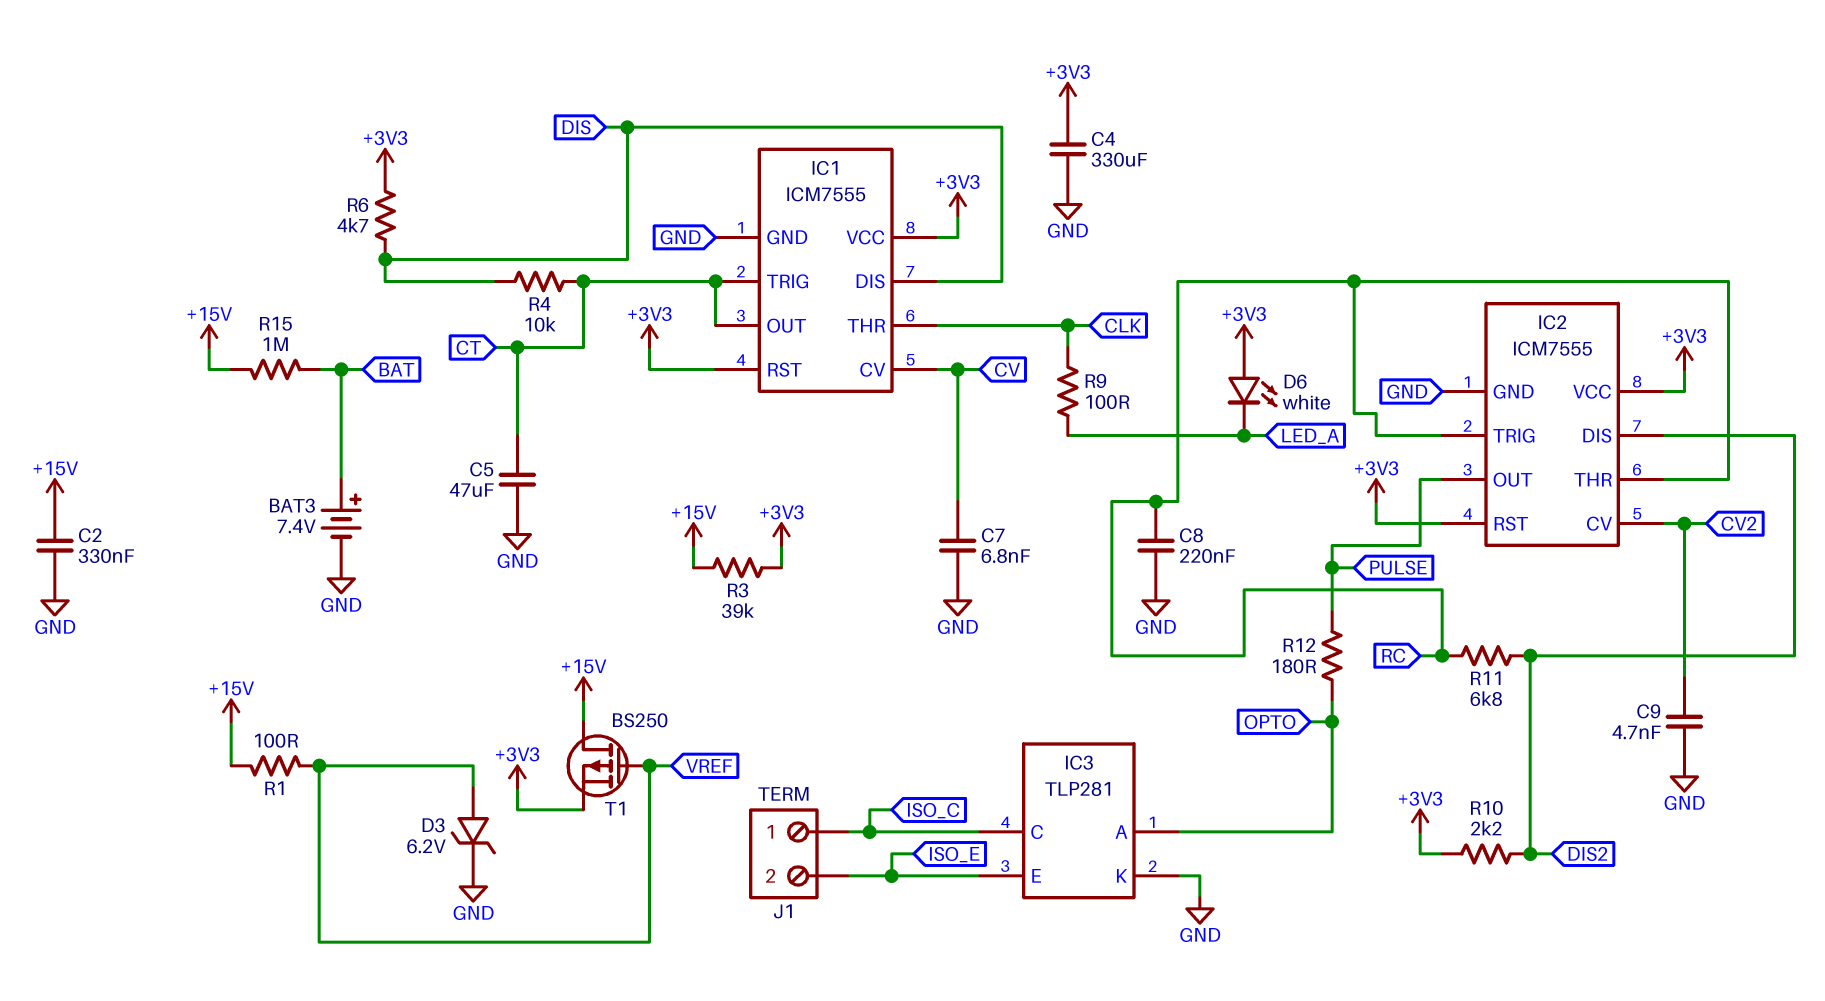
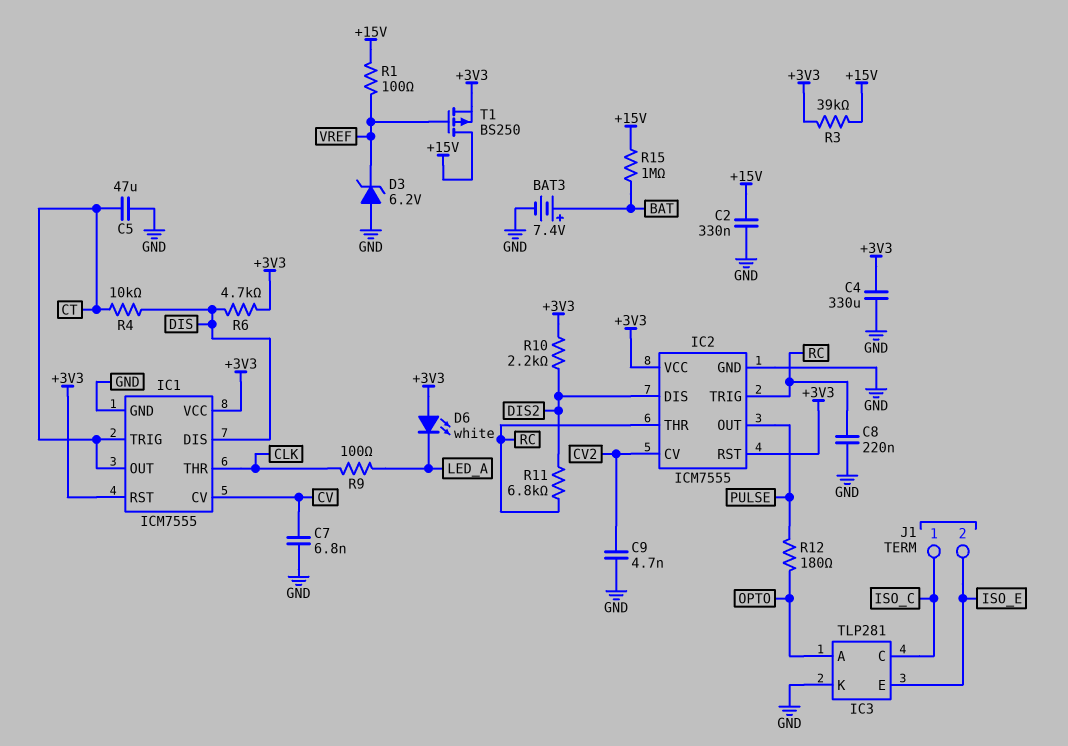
D3: zener 6.2V (A VREF, K GND) -> zener 6.2V (A GND, K VREF)

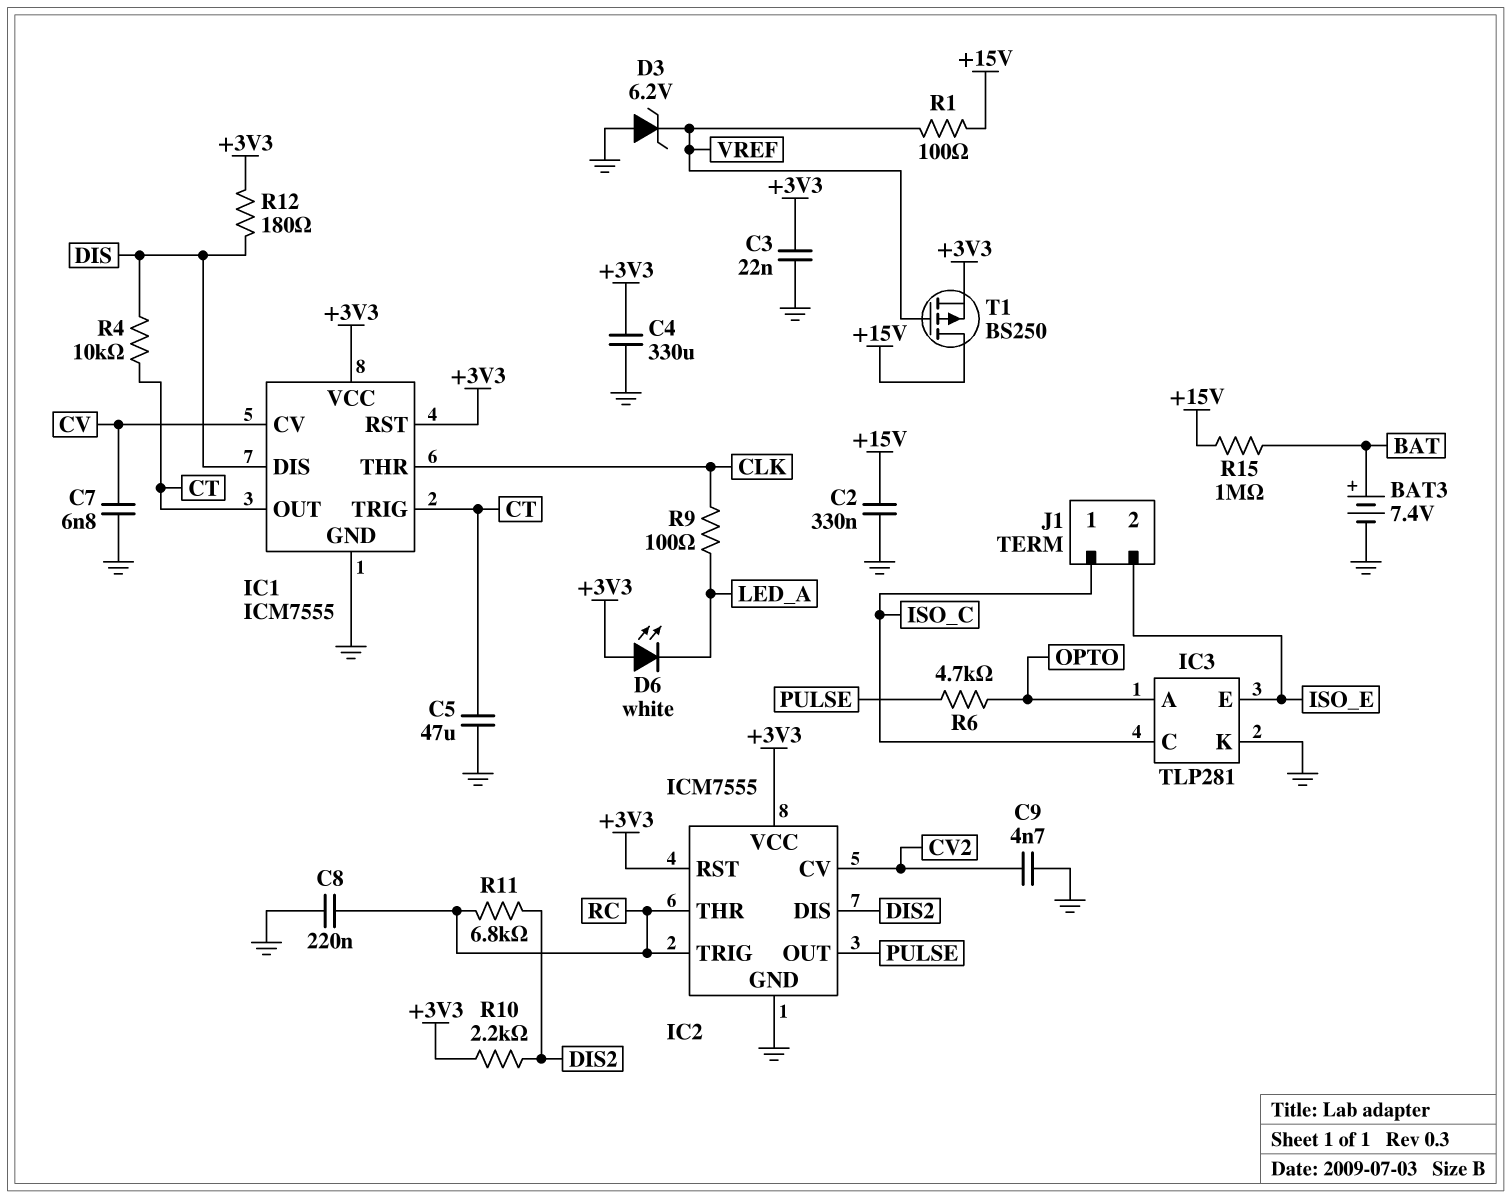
C3: none -> 22nF (+3V3, GND)
R3: 39k (+3V3, +15V) -> none
R6: 4.7k (+3V3, DIS) -> 4.7k (OPTO, PULSE)
R12: 180 (OPTO, PULSE) -> 180 (+3V3, DIS)

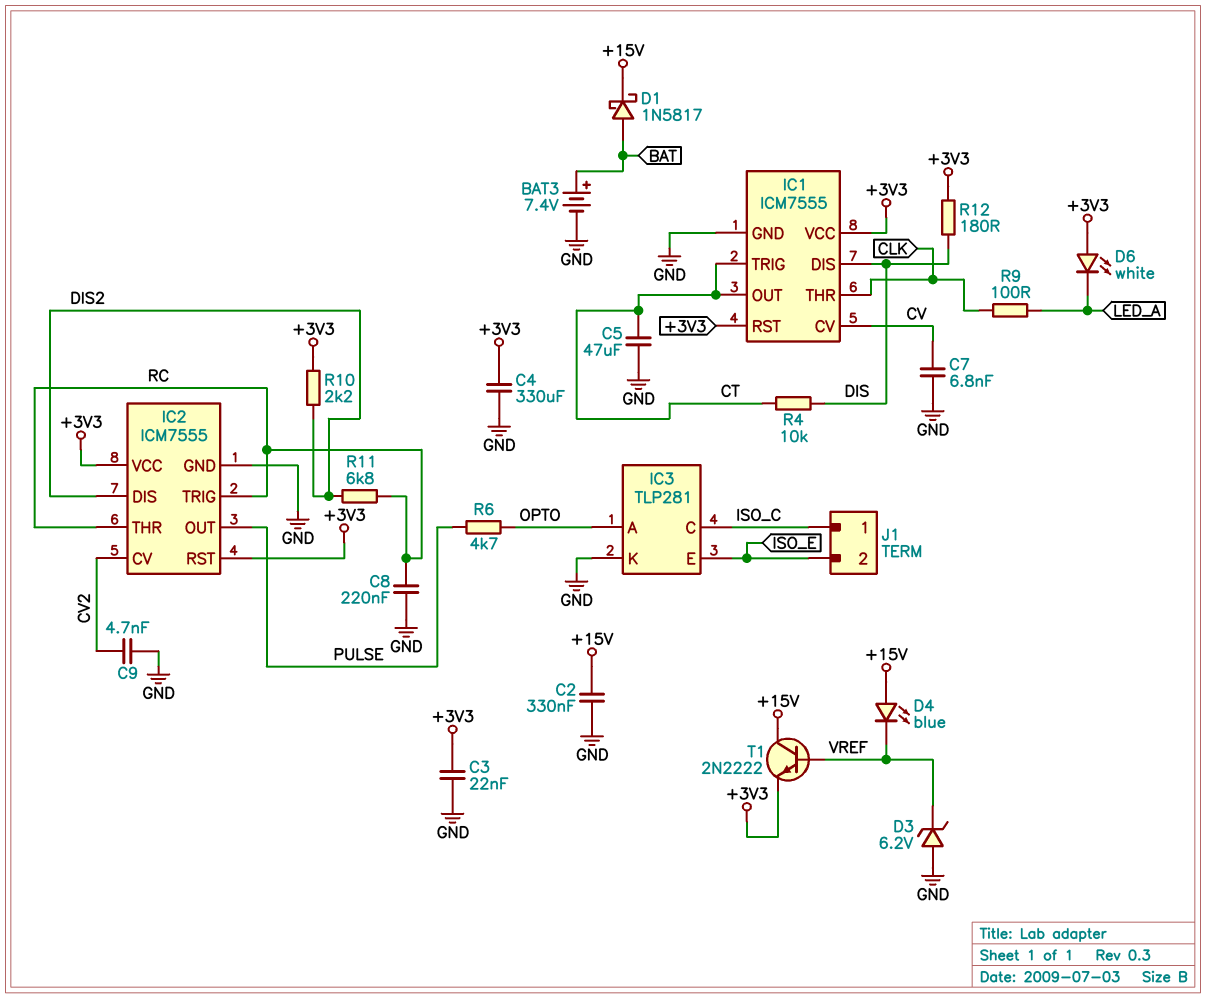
D1: none -> schottky 1N5817 (A BAT, K +15V)
D4: none -> LED blue (A +15V, K VREF)
R1: 100 (+15V, VREF) -> none
R15: 1M (+15V, BAT) -> none
T1: PMOS BS250 (G VREF, D +15V, S +3V3) -> NPN 2N2222 (B VREF, C +15V, E +3V3)

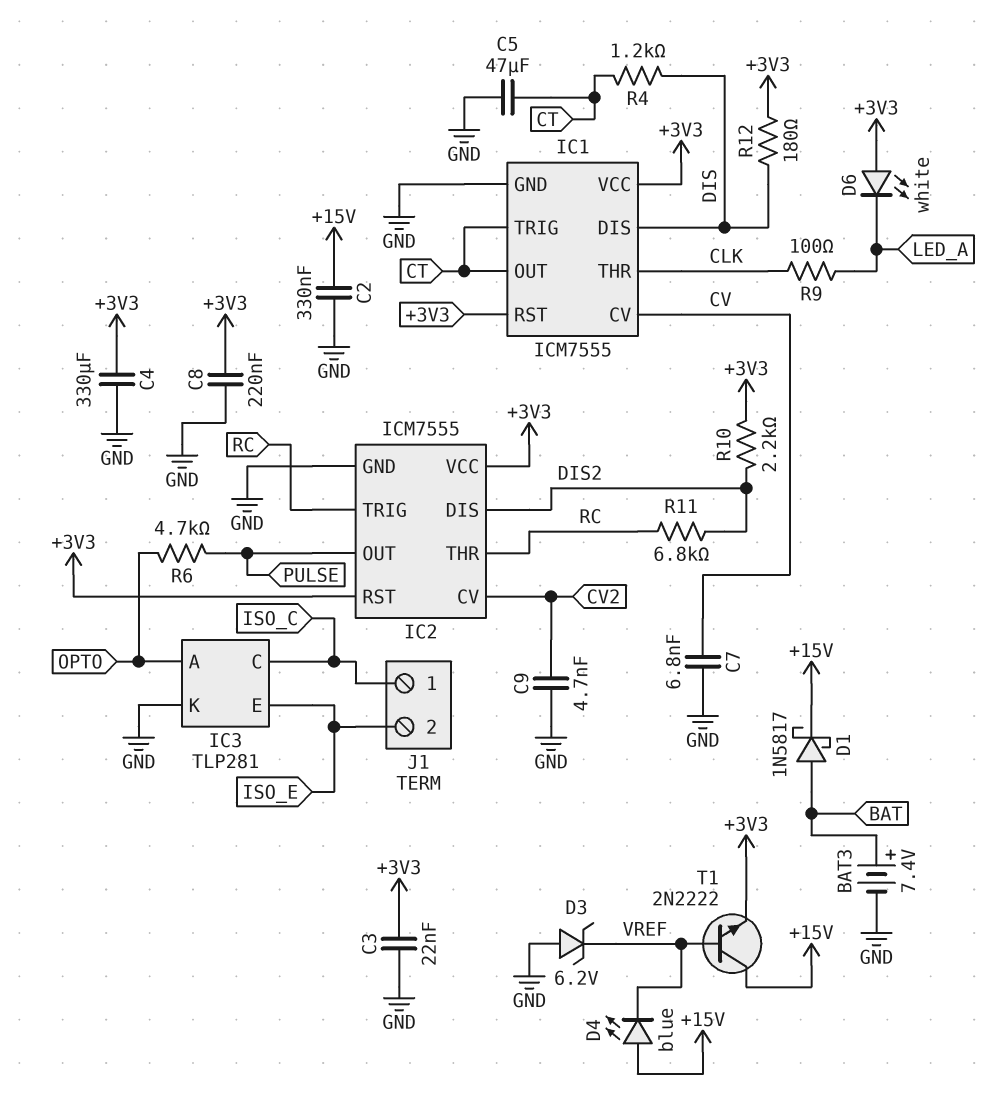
C8: 220nF (GND, RC) -> 220nF (+3V3, GND)
R4: 10k (CT, DIS) -> 1.2k (CT, DIS)

